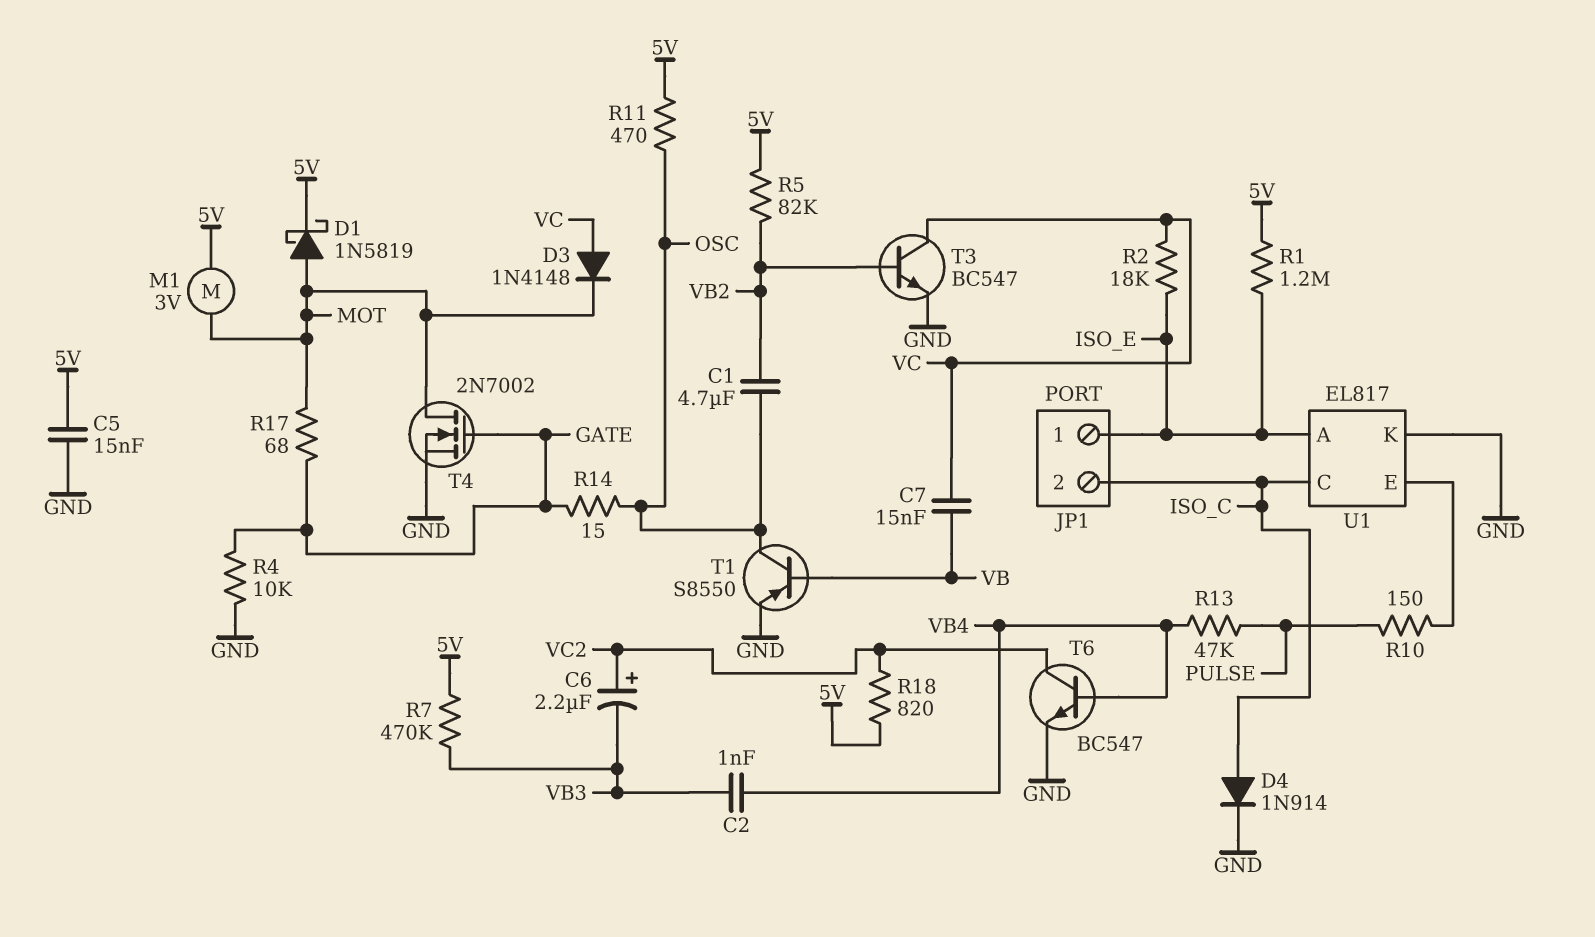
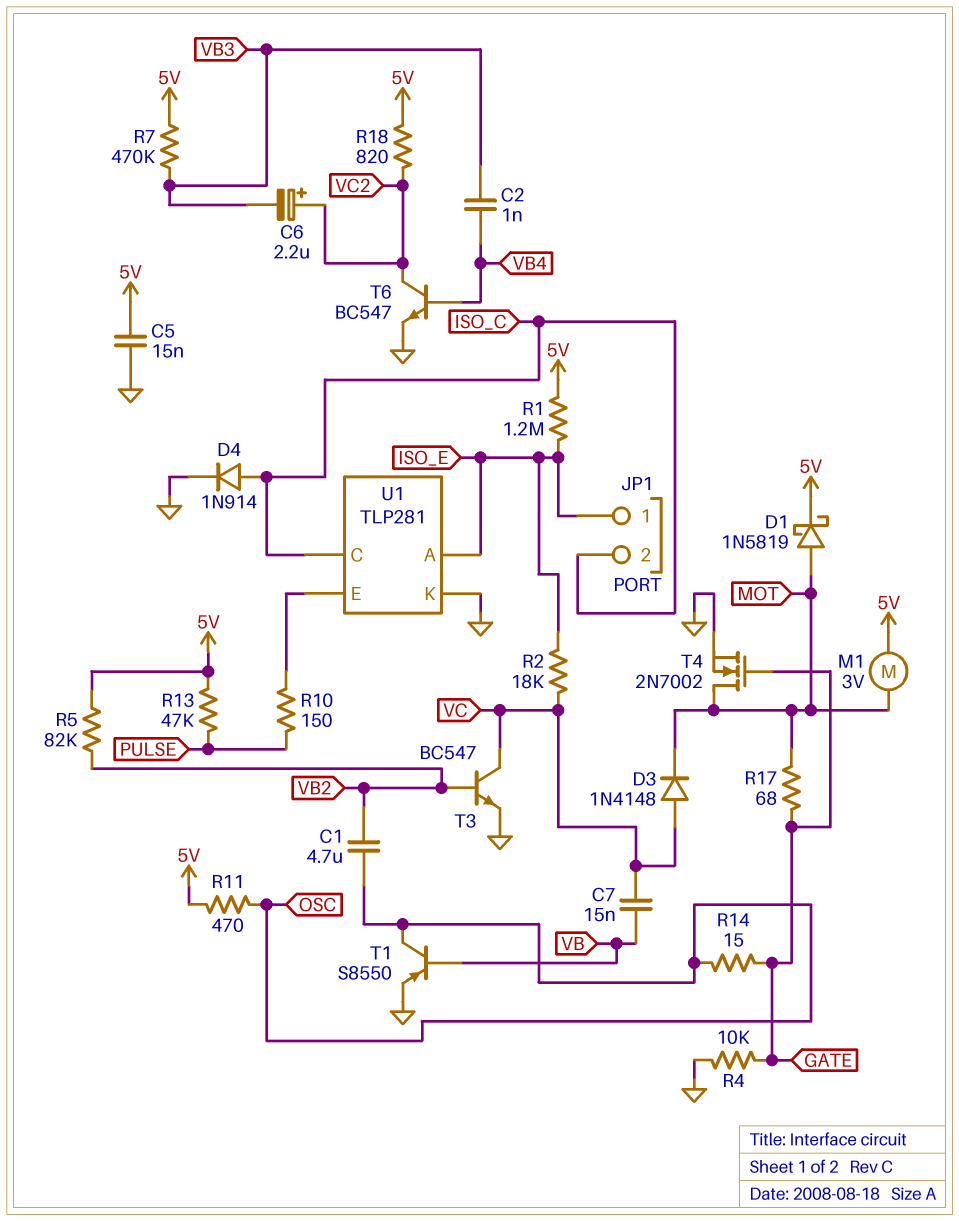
R13: 47k (PULSE, VB4) -> 47k (5V, PULSE)
U1: EL817 -> TLP281

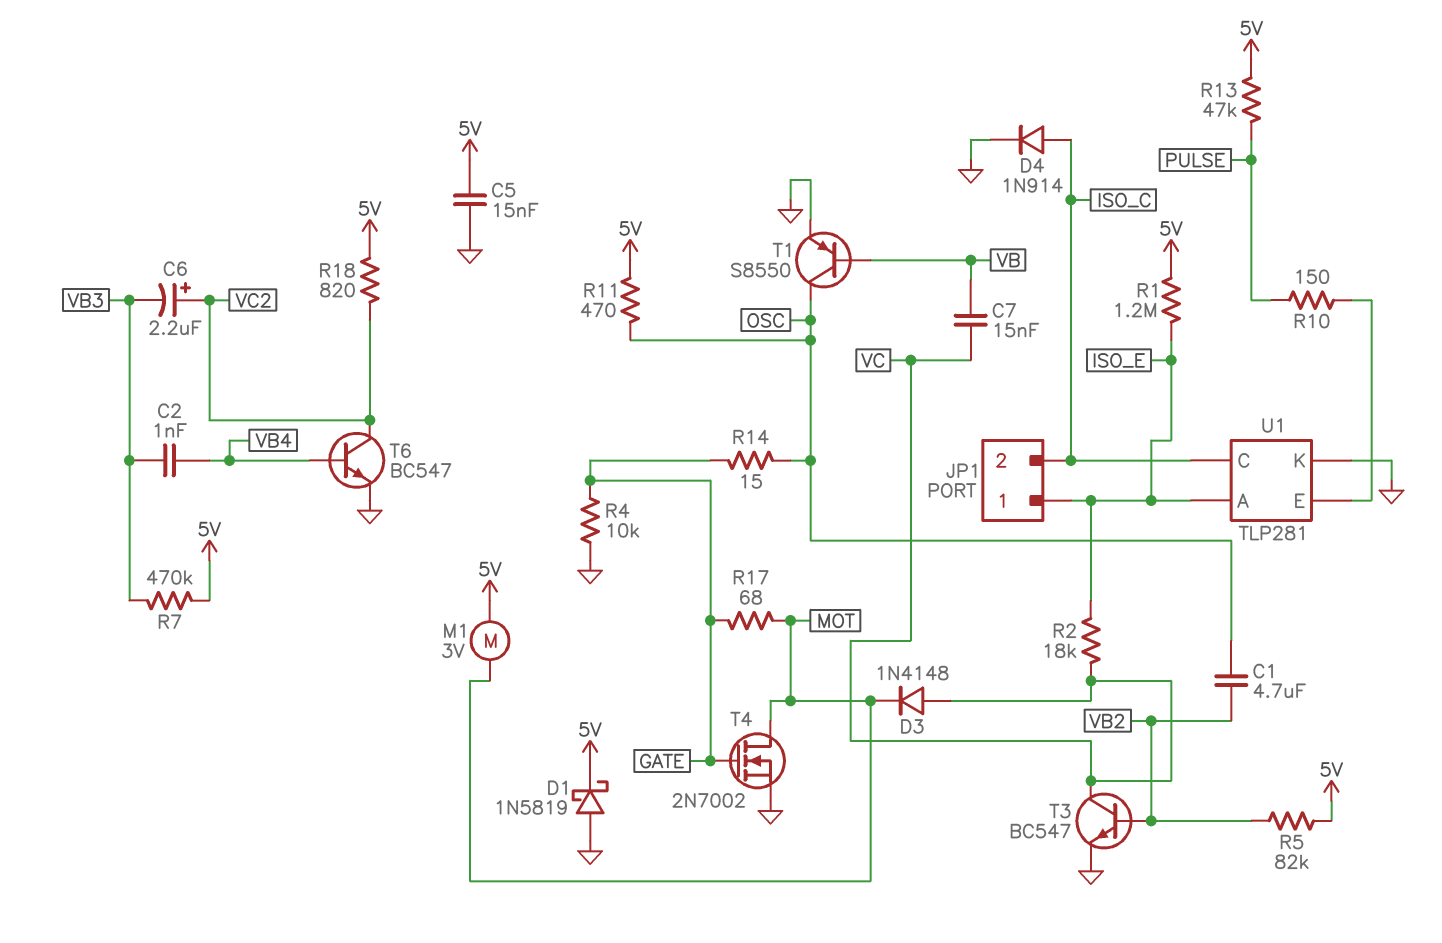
D1: schottky 1N5819 (A MOT, K 5V) -> schottky 1N5819 (A GND, K 5V)

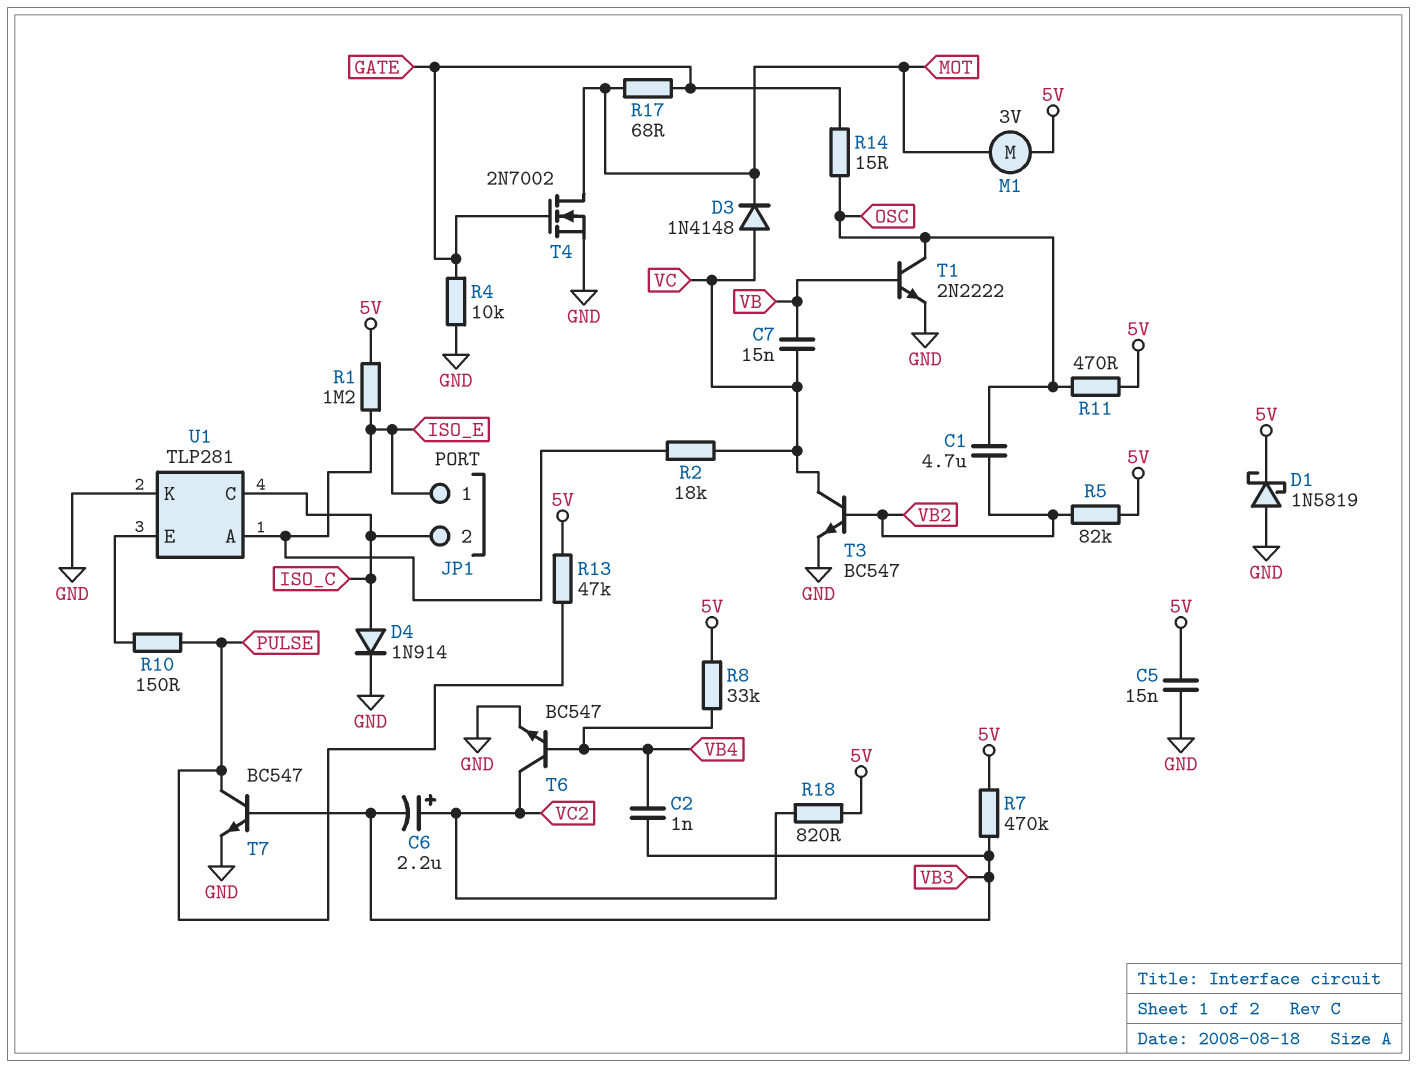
R8: none -> 33k (5V, VB4)
T1: PNP S8550 (B VB, C OSC, E GND) -> NPN 2N2222 (B VB, C OSC, E GND)
T7: none -> NPN BC547 (B VB3, C PULSE, E GND)

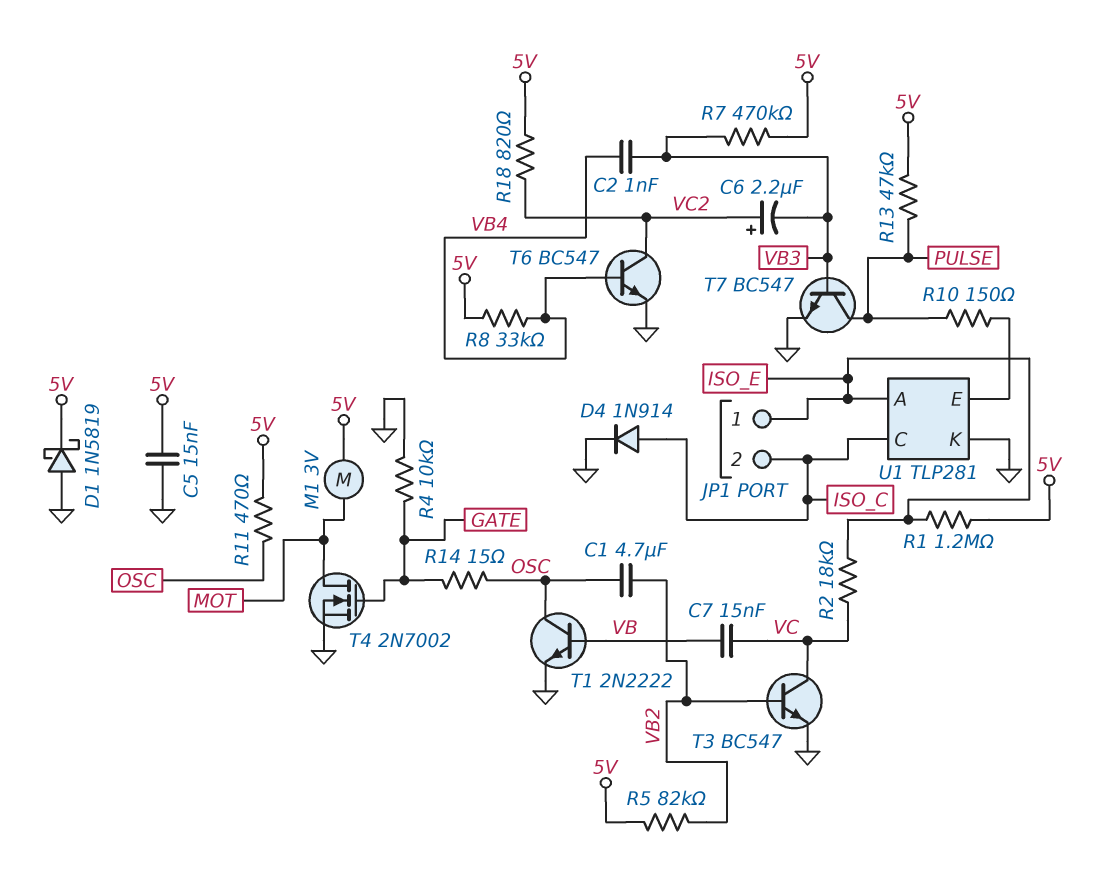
D3: diode 1N4148 (A VC, K MOT) -> none
R17: 68 (GATE, MOT) -> none

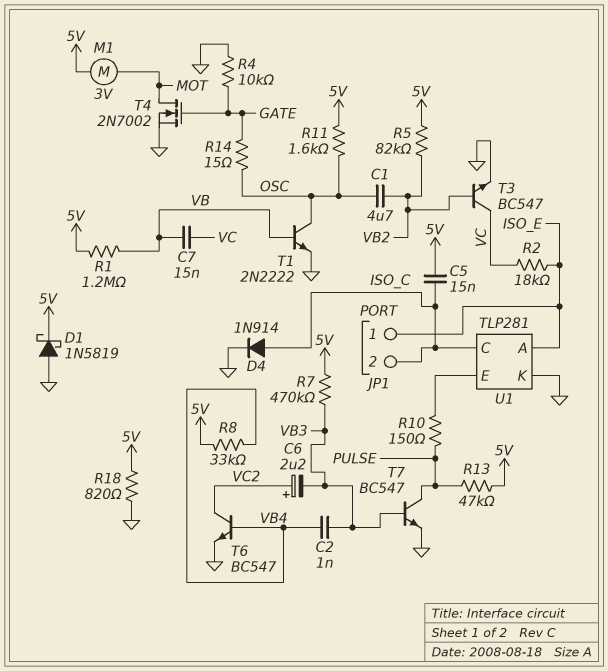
C5: 15nF (5V, GND) -> 15nF (5V, ISO_C)
R1: 1.2M (5V, ISO_E) -> 1.2M (5V, VB)
R11: 470 (5V, OSC) -> 1.6k (5V, OSC)
R18: 820 (5V, VC2) -> 820 (5V, GND)

